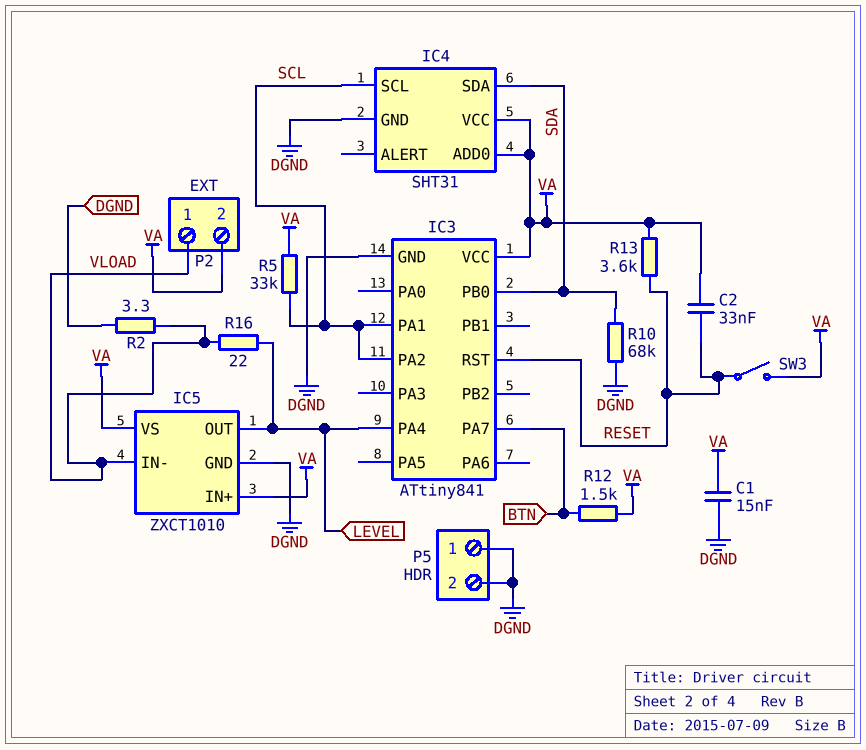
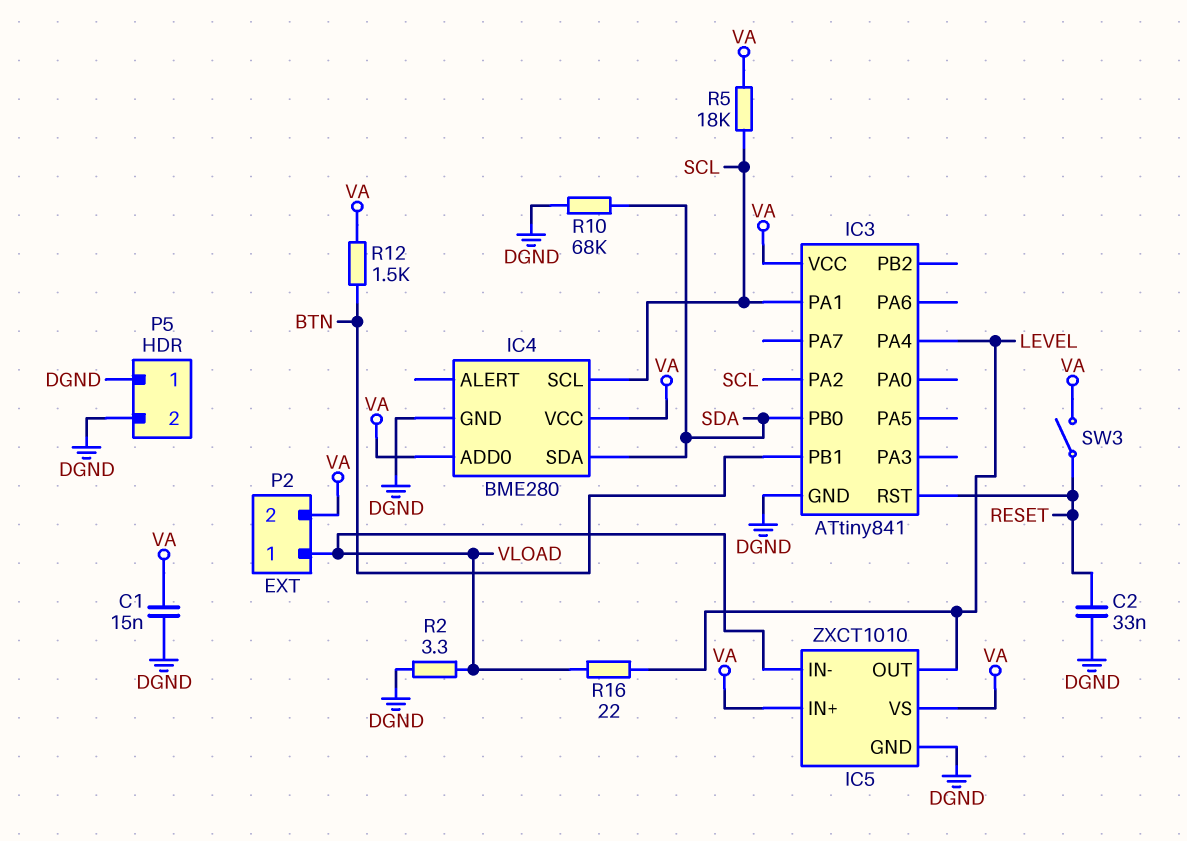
C2: 33nF (RESET, VA) -> 33nF (DGND, RESET)
IC3 pin PA7: BTN -> none
IC3 pin PB1: none -> BTN
IC4: SHT31 -> BME280
R5: 33k (SCL, VA) -> 18k (SCL, VA)
R13: 3.6k (RESET, VA) -> none

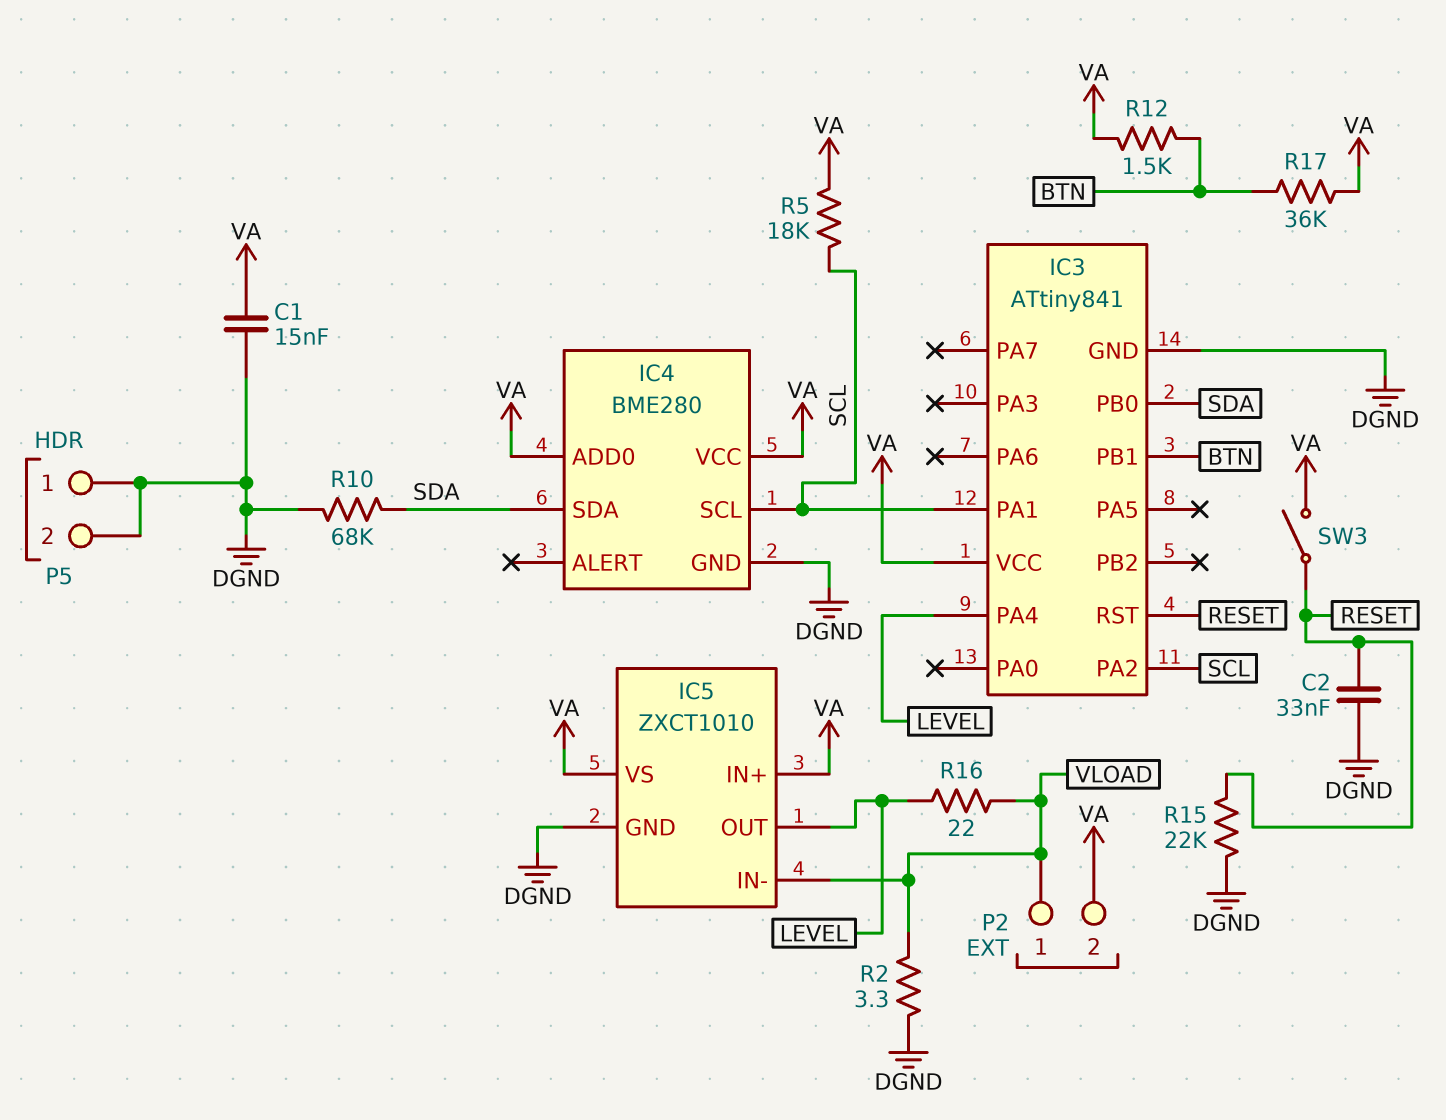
R15: none -> 22k (DGND, RESET)
R17: none -> 36k (BTN, VA)

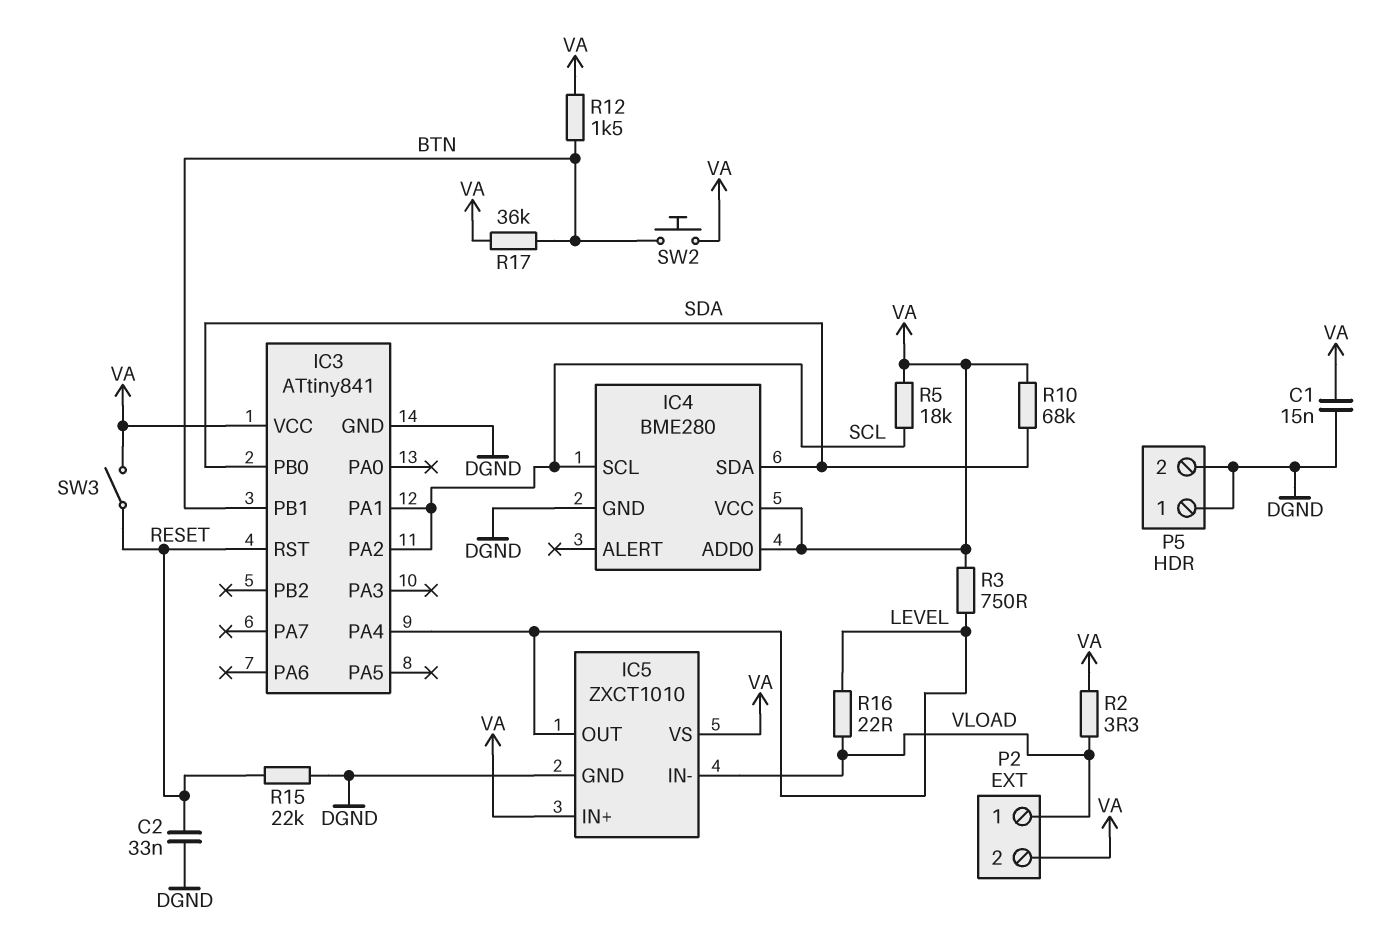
R2: 3.3 (DGND, VLOAD) -> 3.3 (VA, VLOAD)
R3: none -> 750 (LEVEL, VA)
R10: 68k (DGND, SDA) -> 68k (SDA, VA)
SW2: none -> button (BTN, VA)

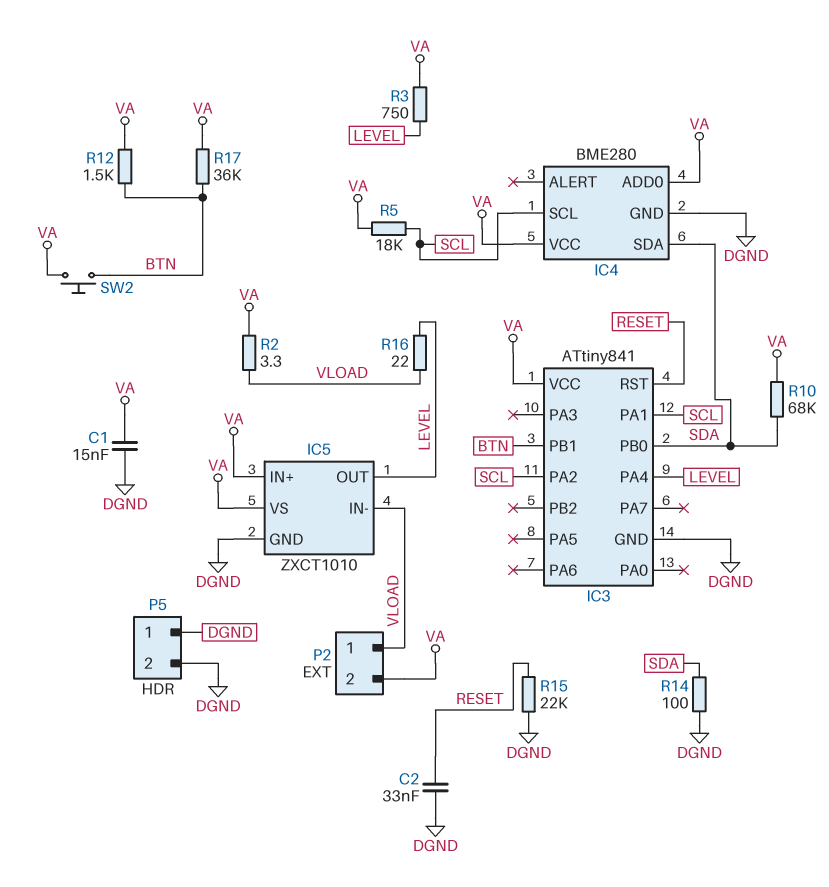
R14: none -> 100 (DGND, SDA)
SW3: switch (RESET, VA) -> none

